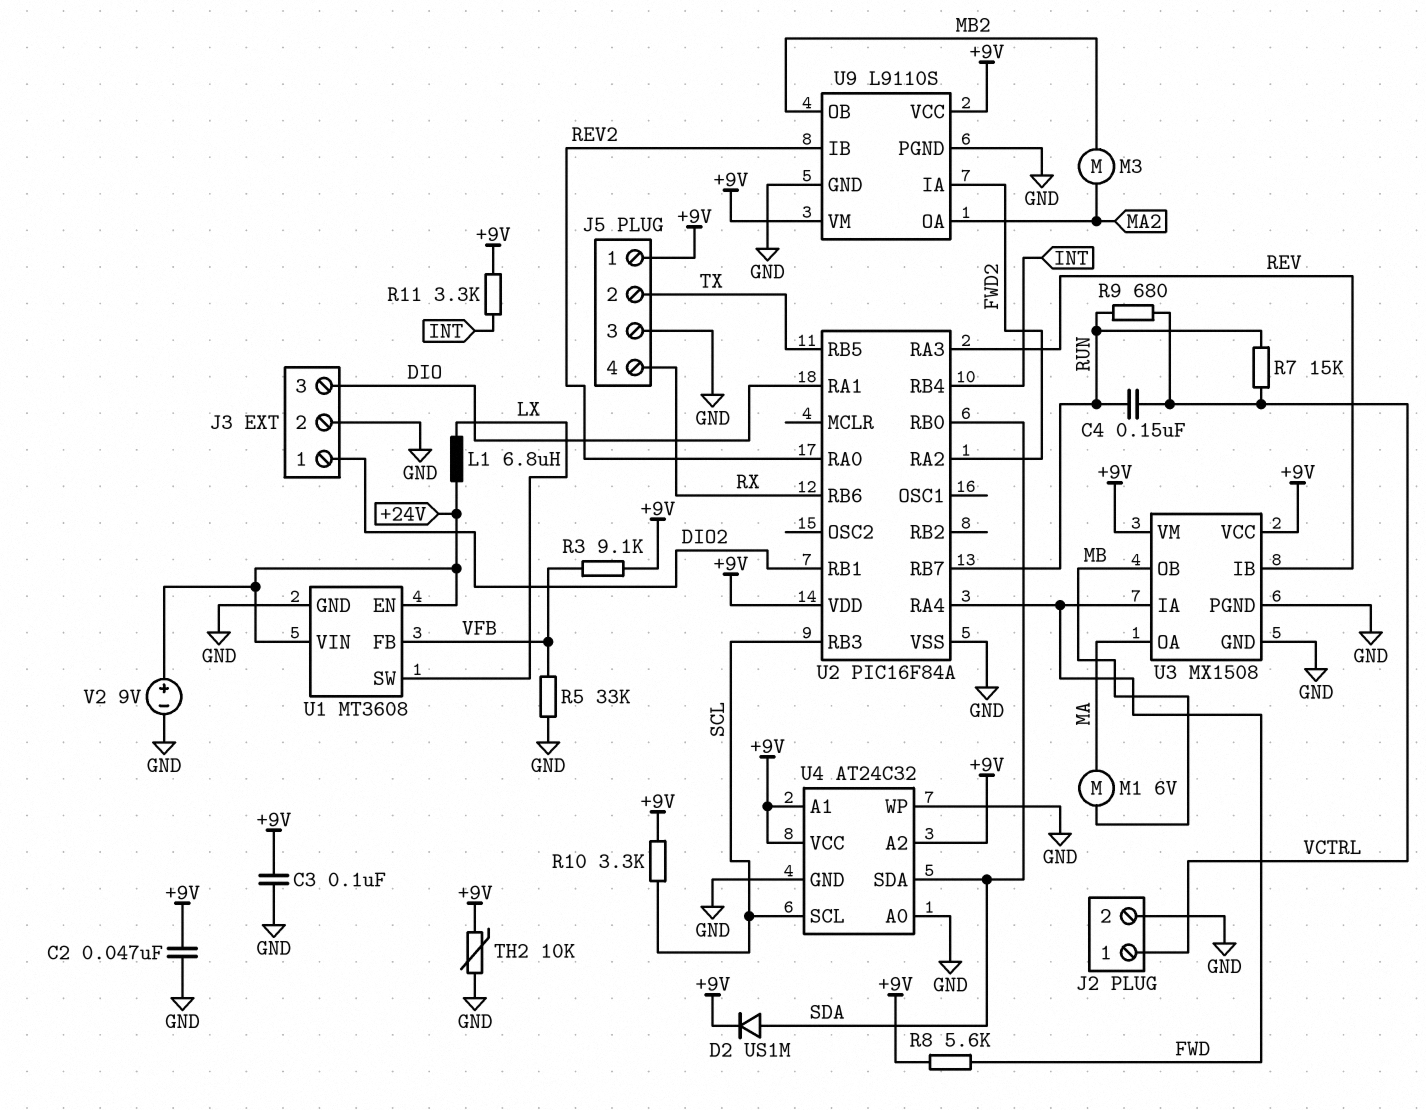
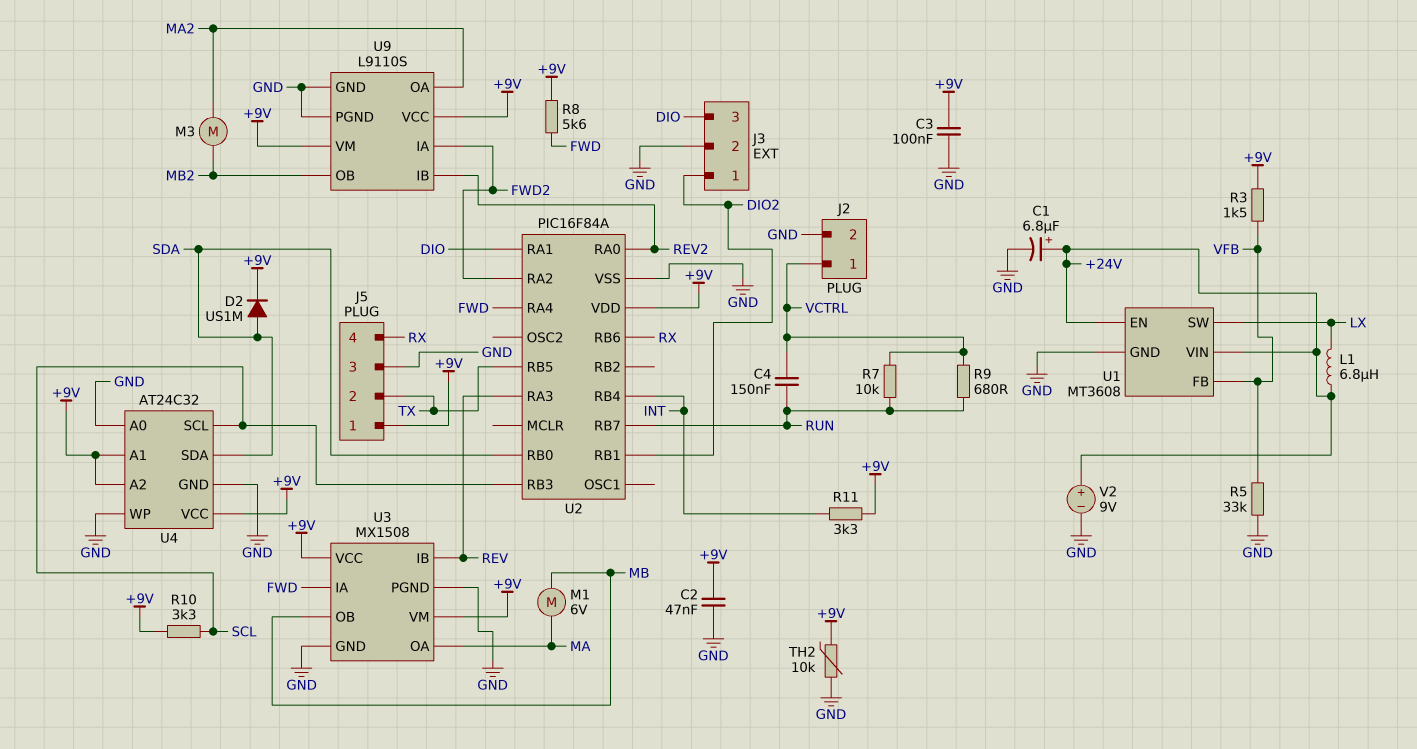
C1: none -> 6.8uF (plus +24V, minus GND)
R3: 9.1k (+9V, VFB) -> 1.5k (+9V, VFB)
R7: 15k (RUN, VCTRL) -> 10k (RUN, VCTRL)

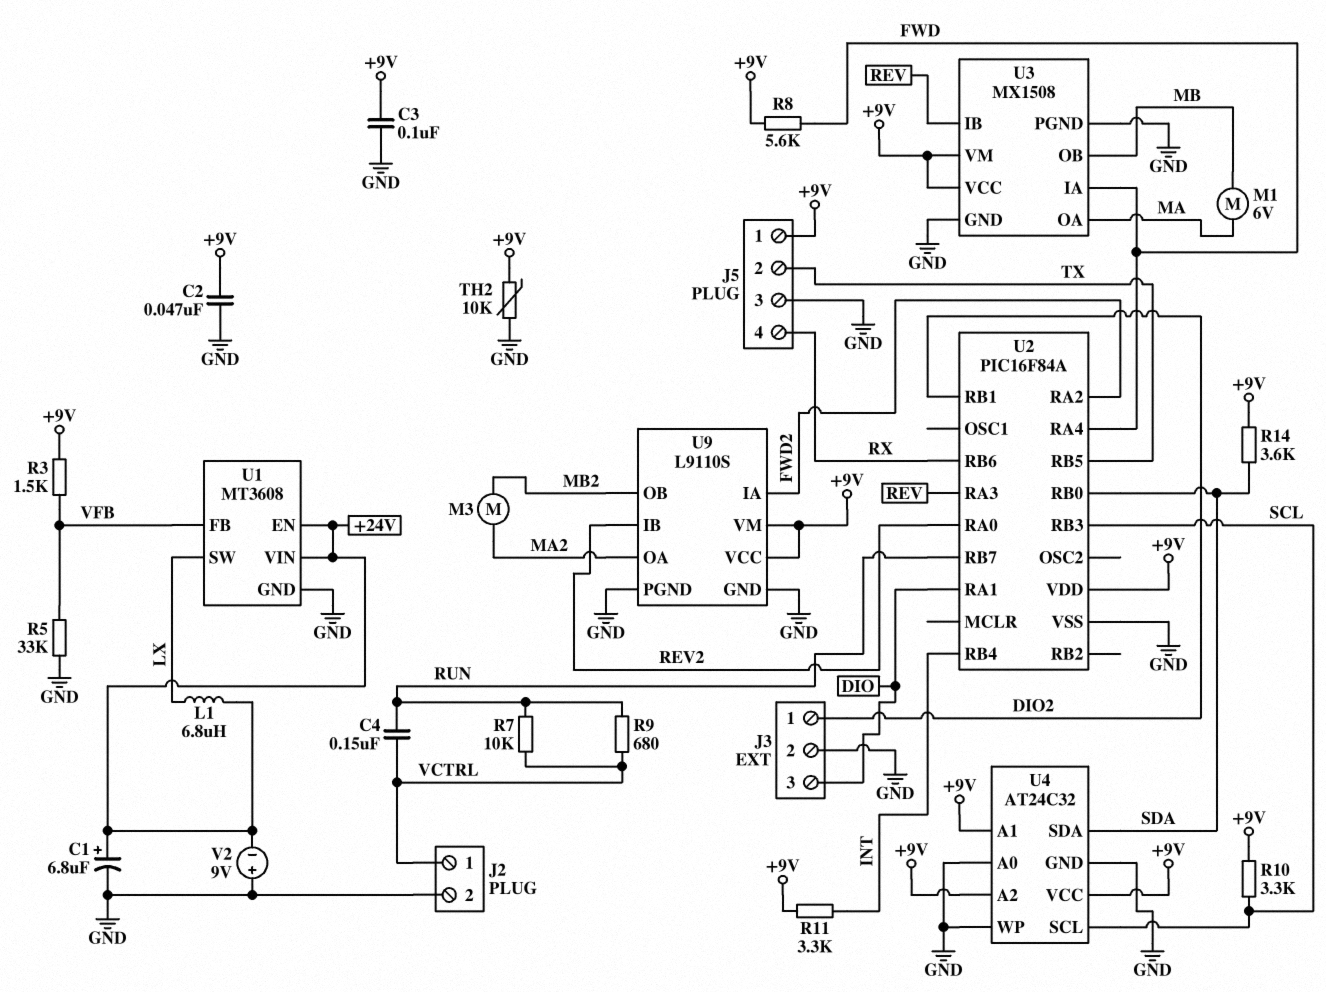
D2: diode US1M (A SDA, K +9V) -> none
R14: none -> 3.6k (+9V, SDA)
V2: 9V (plus +24V, minus GND) -> 9V (plus GND, minus +24V)

